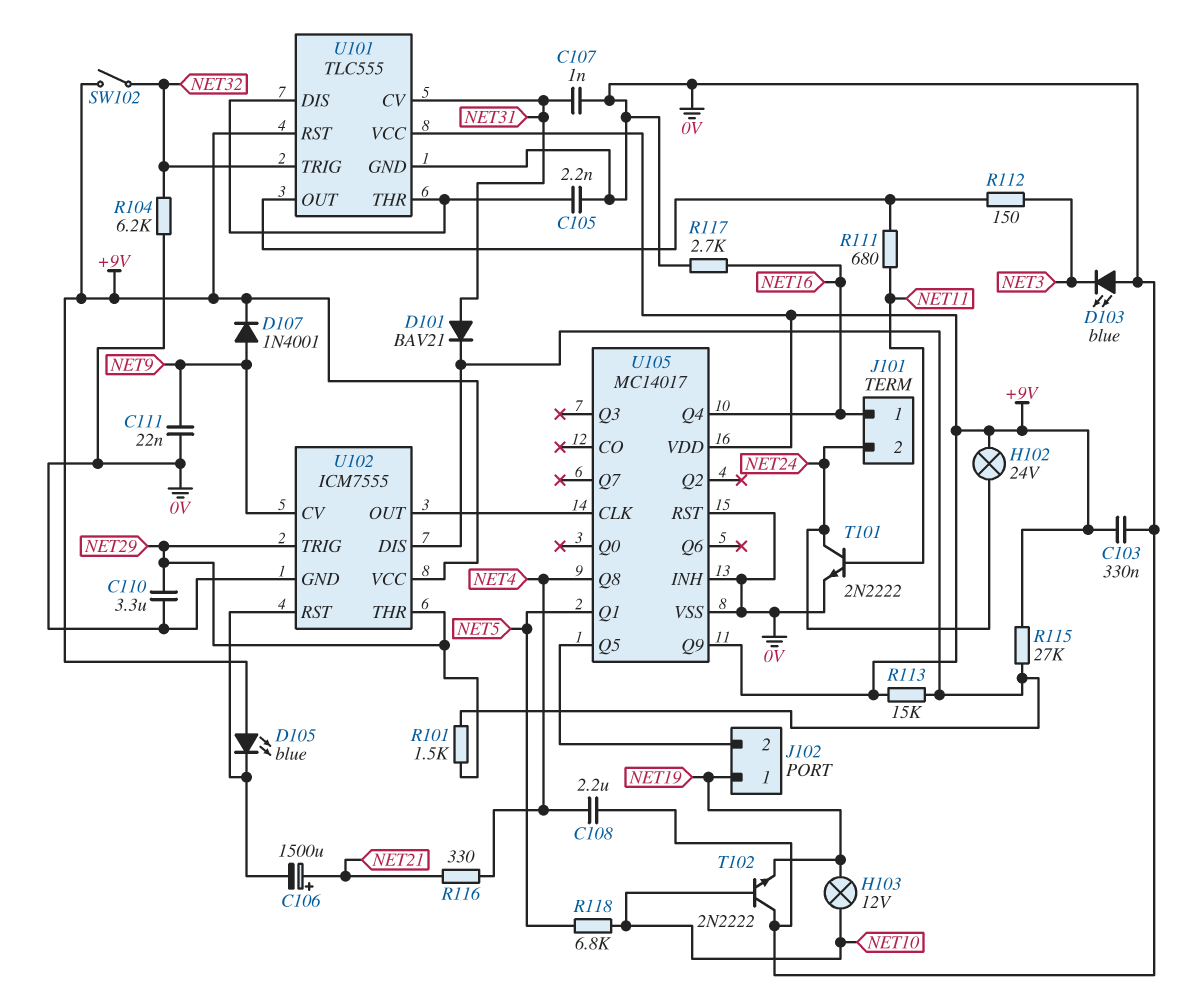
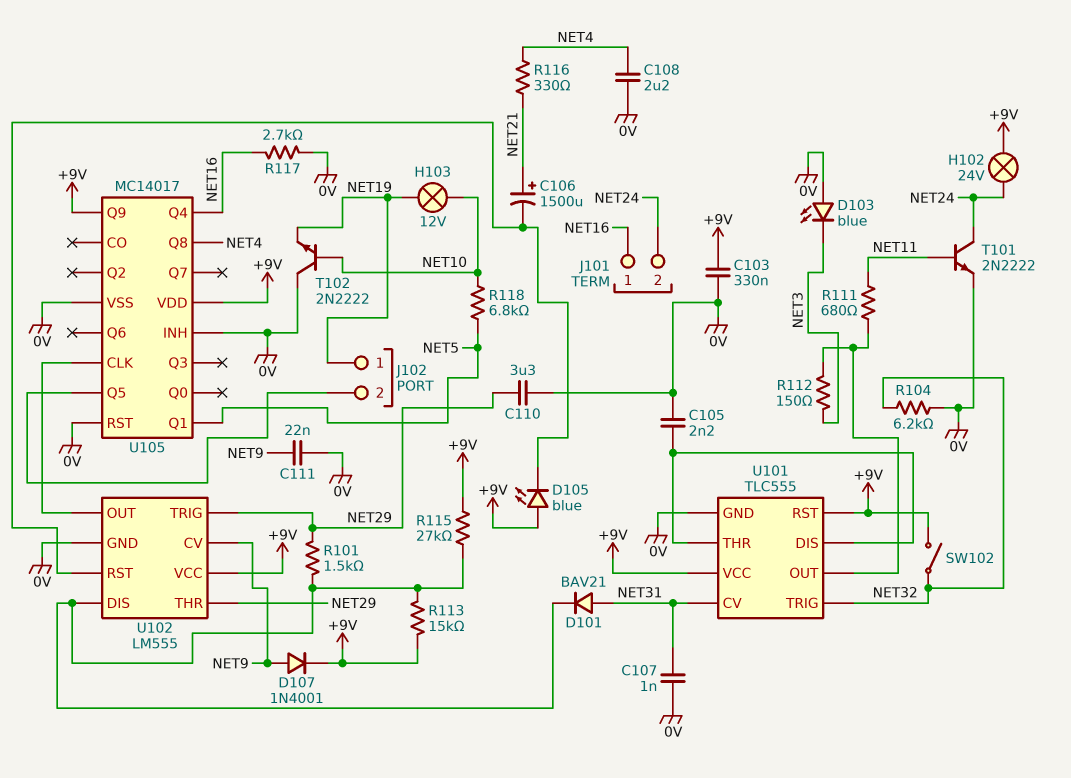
U102: ICM7555 -> LM555

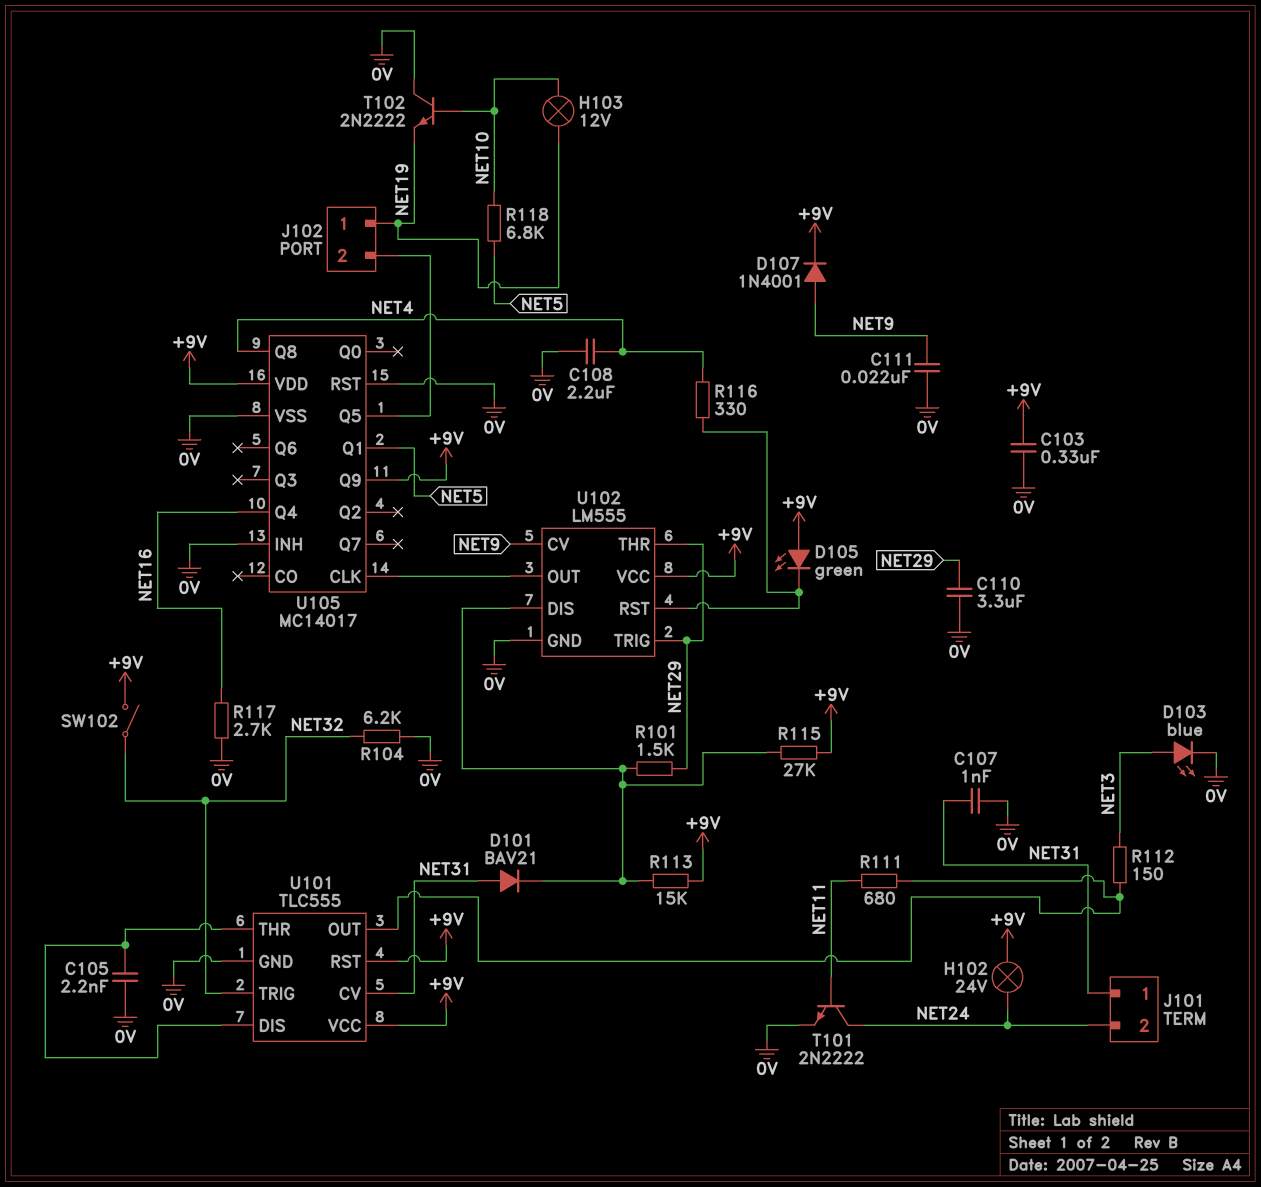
C106: 1500uF (plus NET21, minus U102/RST) -> none
D103: LED blue (A 0V, K NET3) -> LED blue (A NET3, K 0V)
D105: LED blue (A +9V, K U102/RST) -> LED green (A +9V, K U102/RST)
J101 pin 1: NET16 -> NET31
R116: 330 (NET4, NET21) -> 330 (NET4, U102/RST)

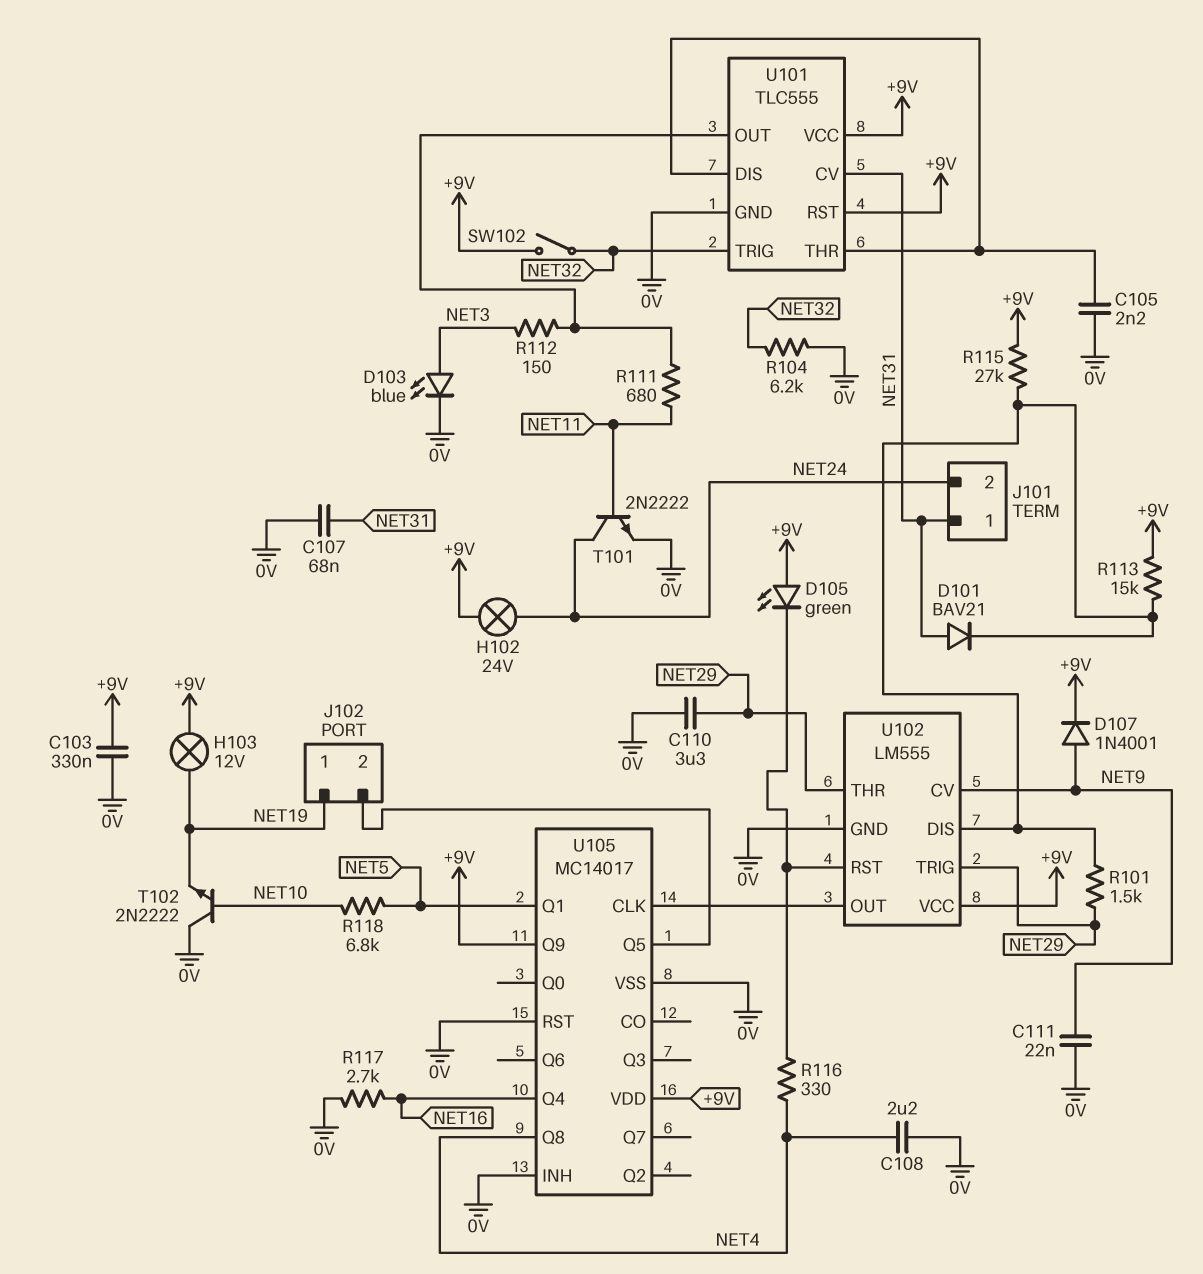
C107: 1nF (0V, NET31) -> 68nF (0V, NET31)
H103: lamp 12V (NET10, NET19) -> lamp 12V (+9V, NET19)

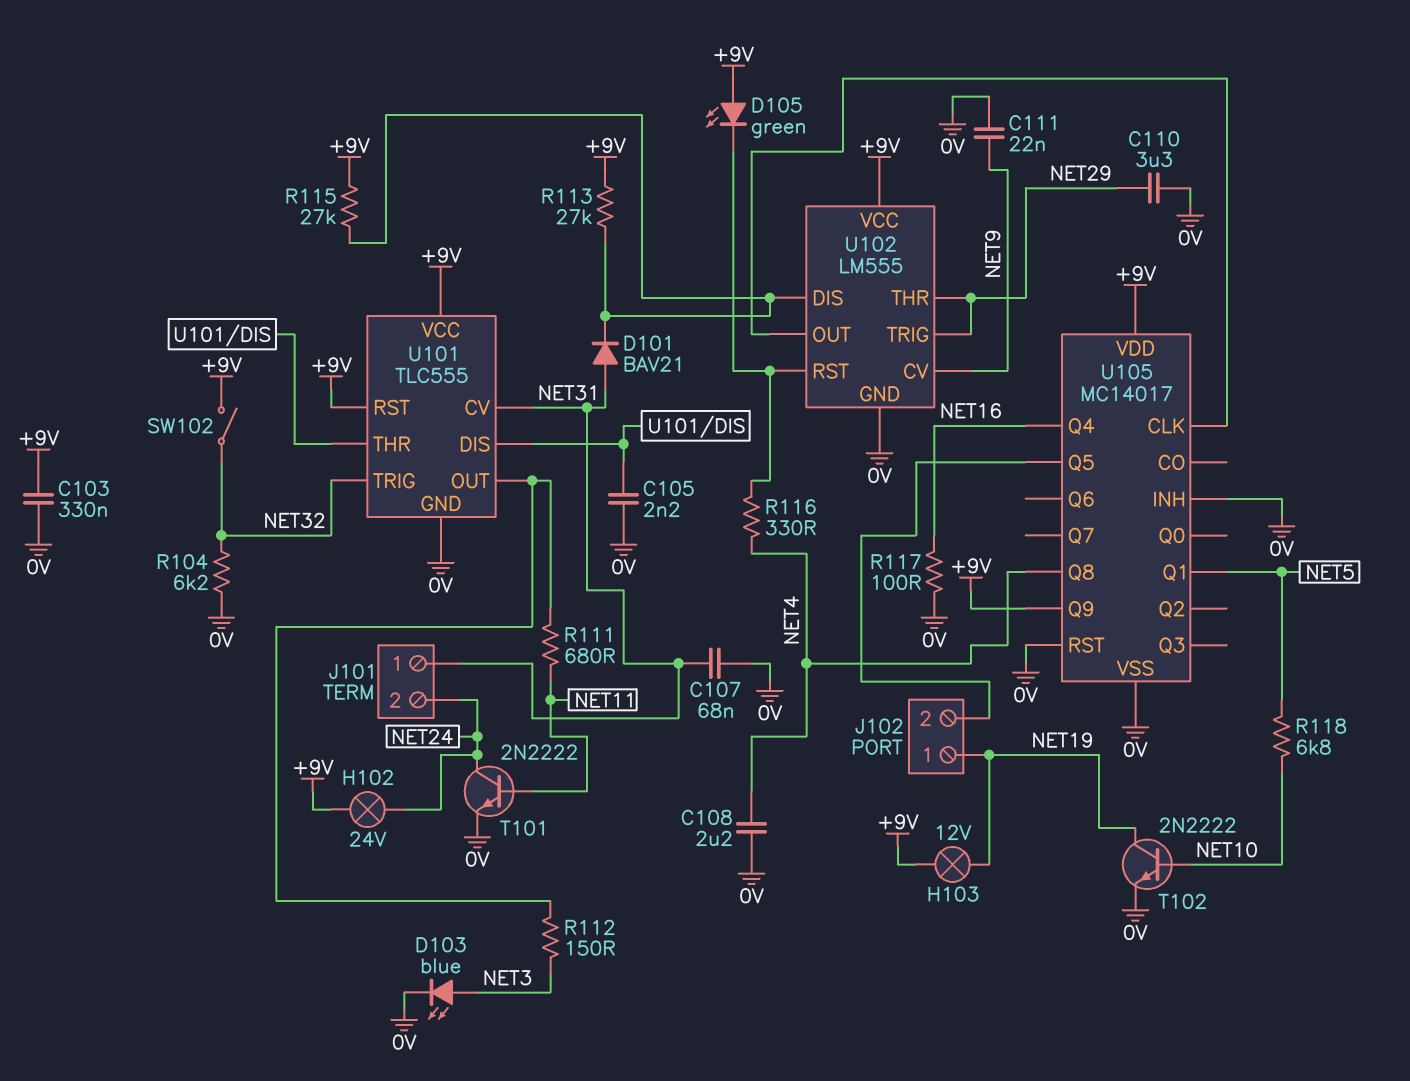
D107: diode 1N4001 (A NET9, K +9V) -> none
R101: 1.5k (NET29, U102/DIS) -> none
R113: 15k (+9V, U102/DIS) -> 27k (+9V, U102/DIS)
R117: 2.7k (0V, NET16) -> 100 (0V, NET16)
T102: NPN 2N2222 (B NET10, C 0V, E NET19) -> NPN 2N2222 (B NET10, C NET19, E 0V)

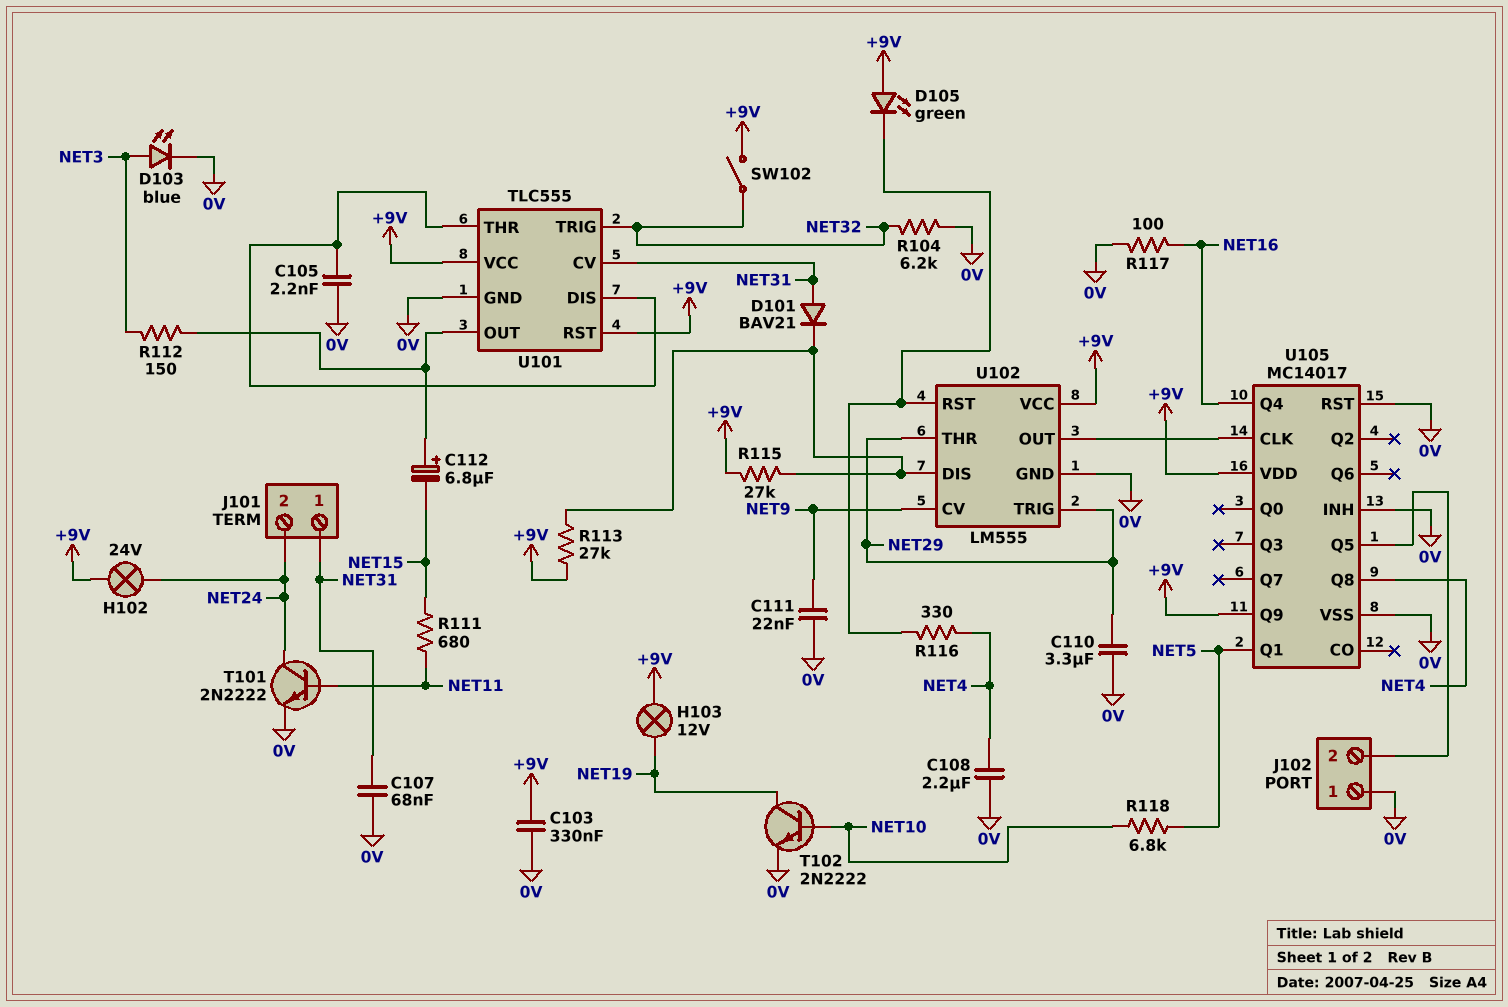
C112: none -> 6.8uF (plus U101/OUT, minus NET15)
J102 pin 1: NET19 -> 0V
R111: 680 (NET11, U101/OUT) -> 680 (NET11, NET15)

